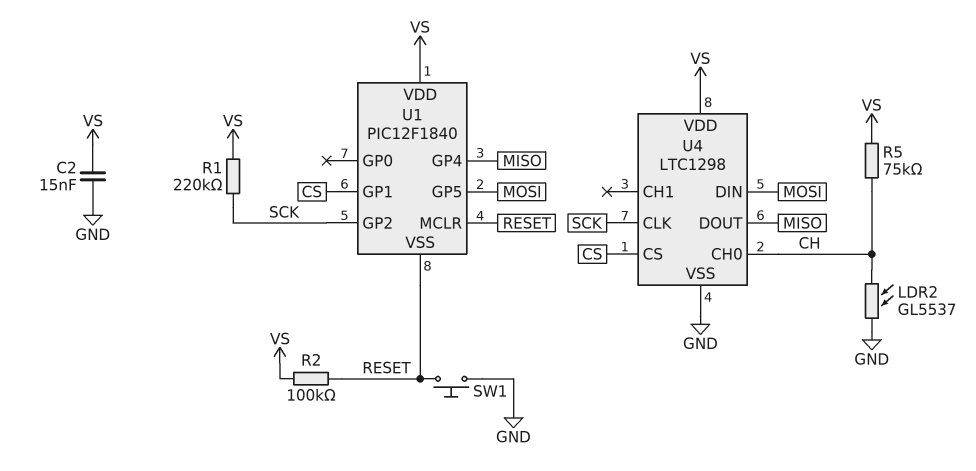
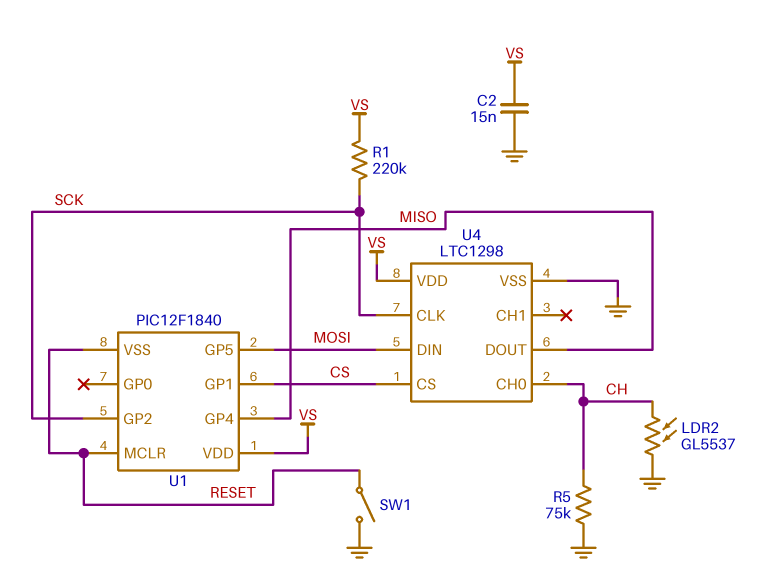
R2: 100k (RESET, VS) -> none
R5: 75k (CH, VS) -> 75k (CH, GND)
SW1: button (GND, RESET) -> switch (GND, RESET)

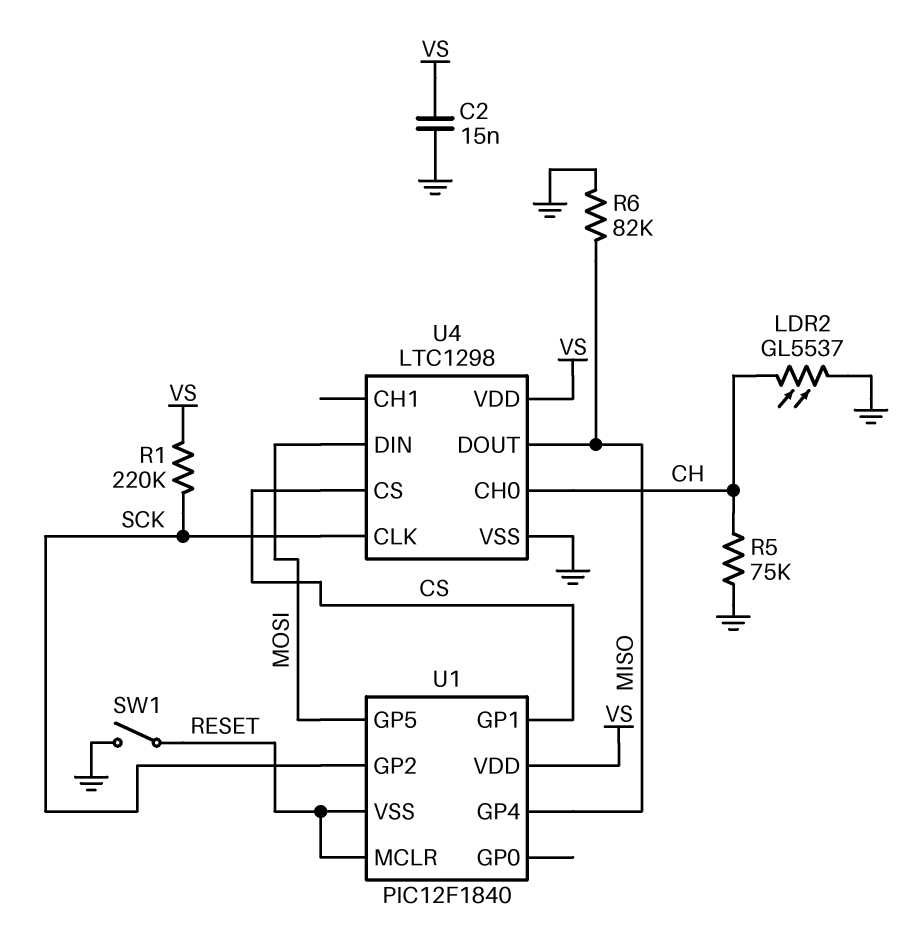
R6: none -> 82k (GND, MISO)

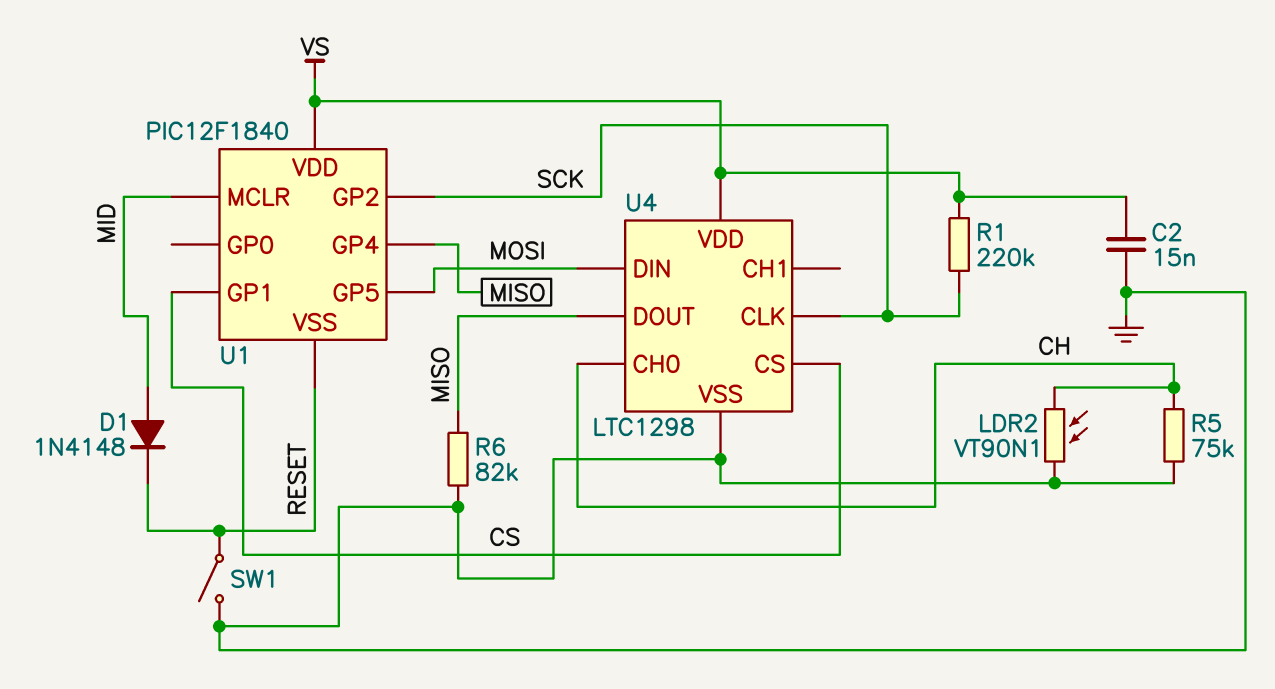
D1: none -> diode 1N4148 (A MID, K RESET)
LDR2: GL5537 (CH, GND) -> VT90N1 (CH, GND)
U1 pin MCLR: RESET -> MID

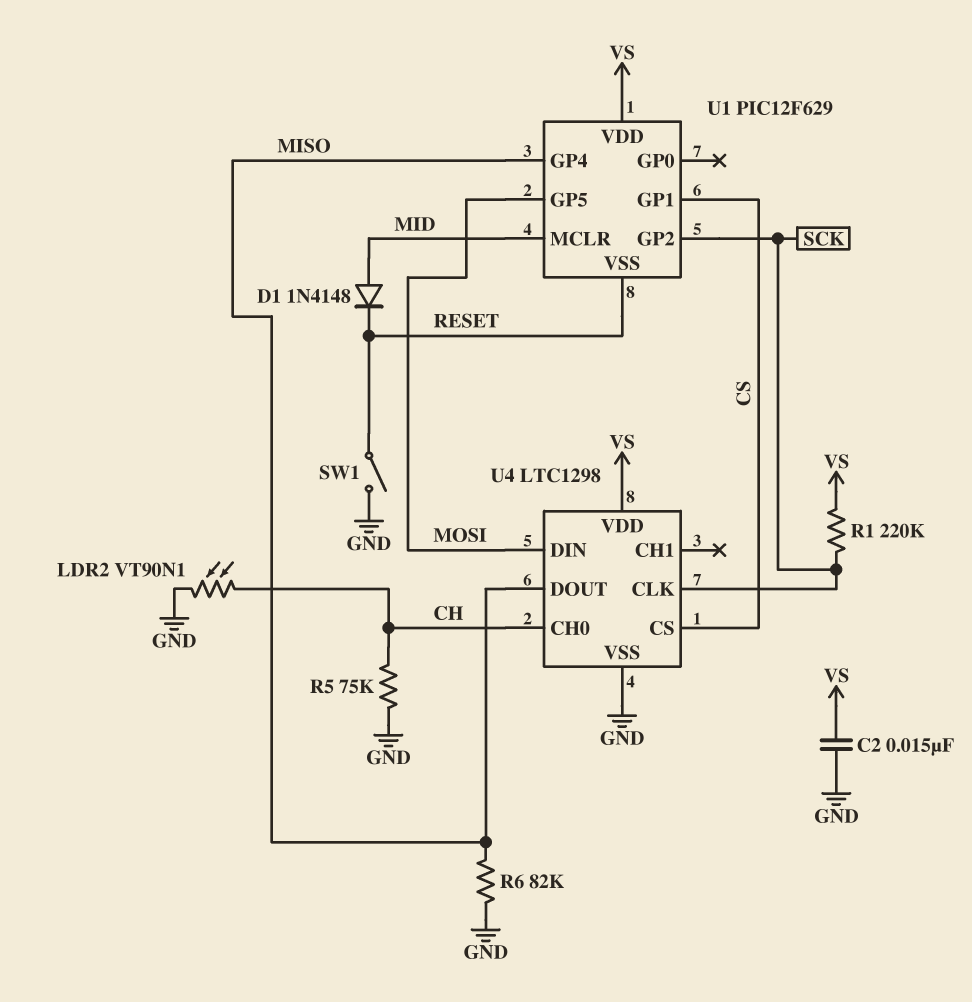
U1: PIC12F1840 -> PIC12F629

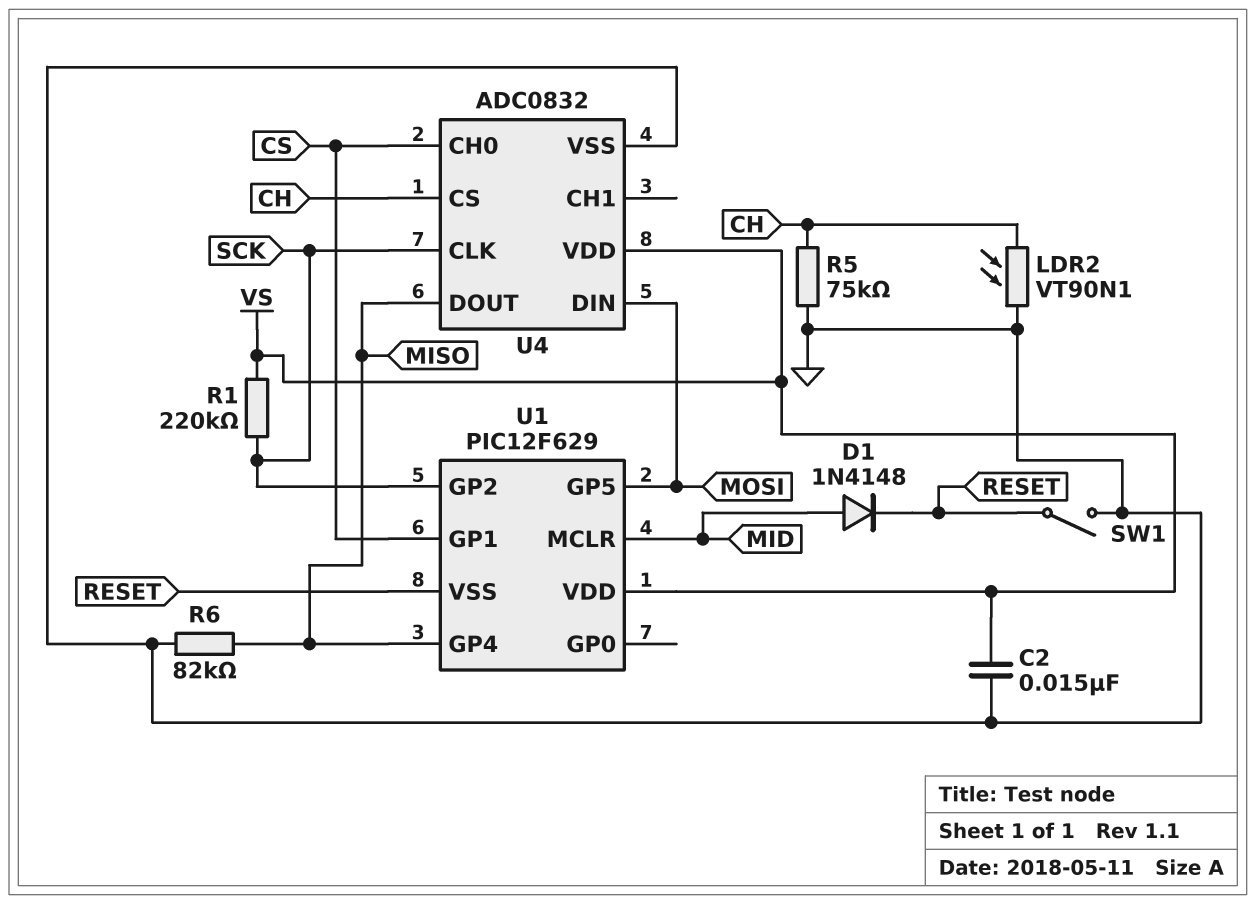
U4: LTC1298 -> ADC0832
U4 pin CH0: CH -> CS
U4 pin CS: CS -> CH

